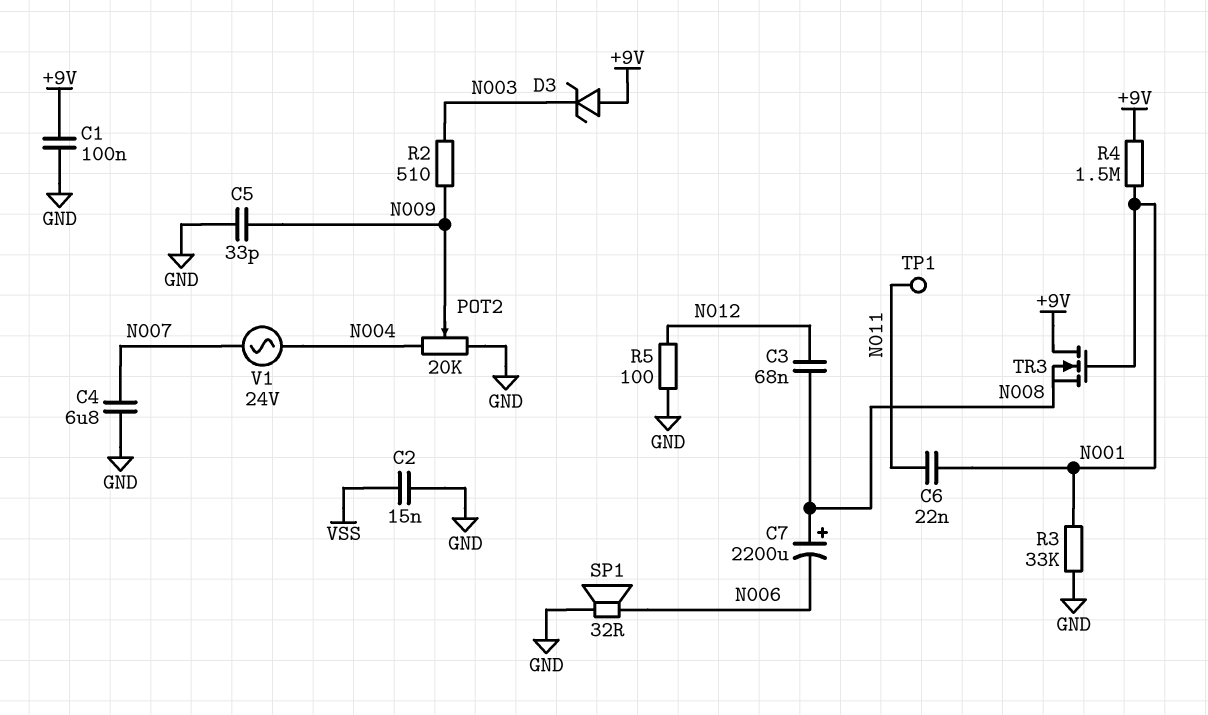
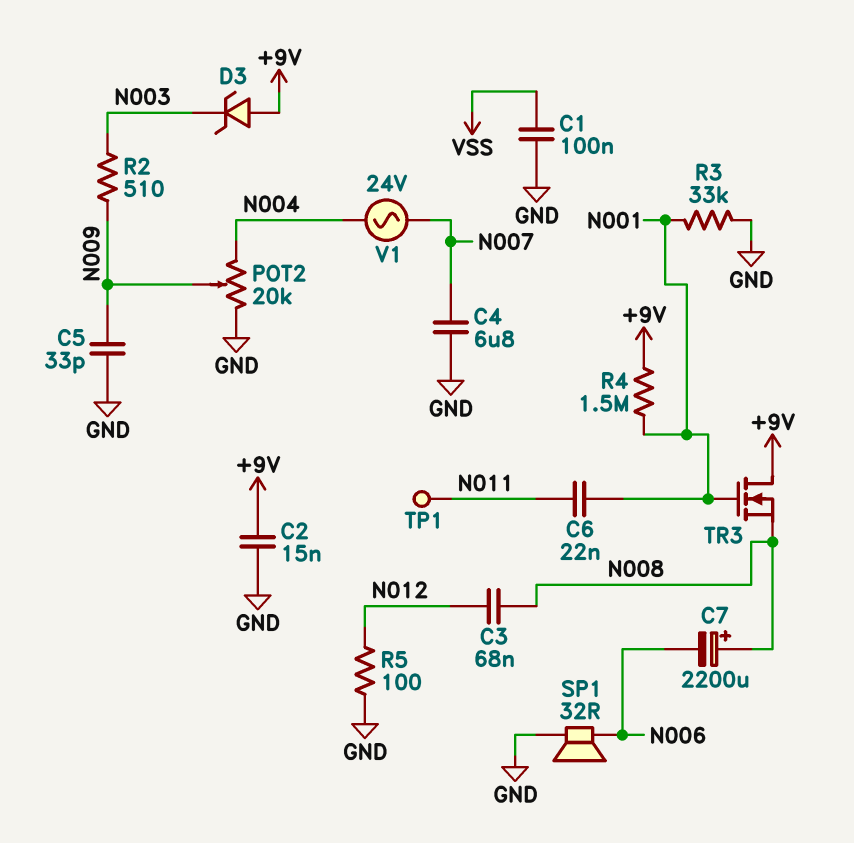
C1: 100nF (+9V, GND) -> 100nF (GND, VSS)
C2: 15nF (GND, VSS) -> 15nF (+9V, GND)

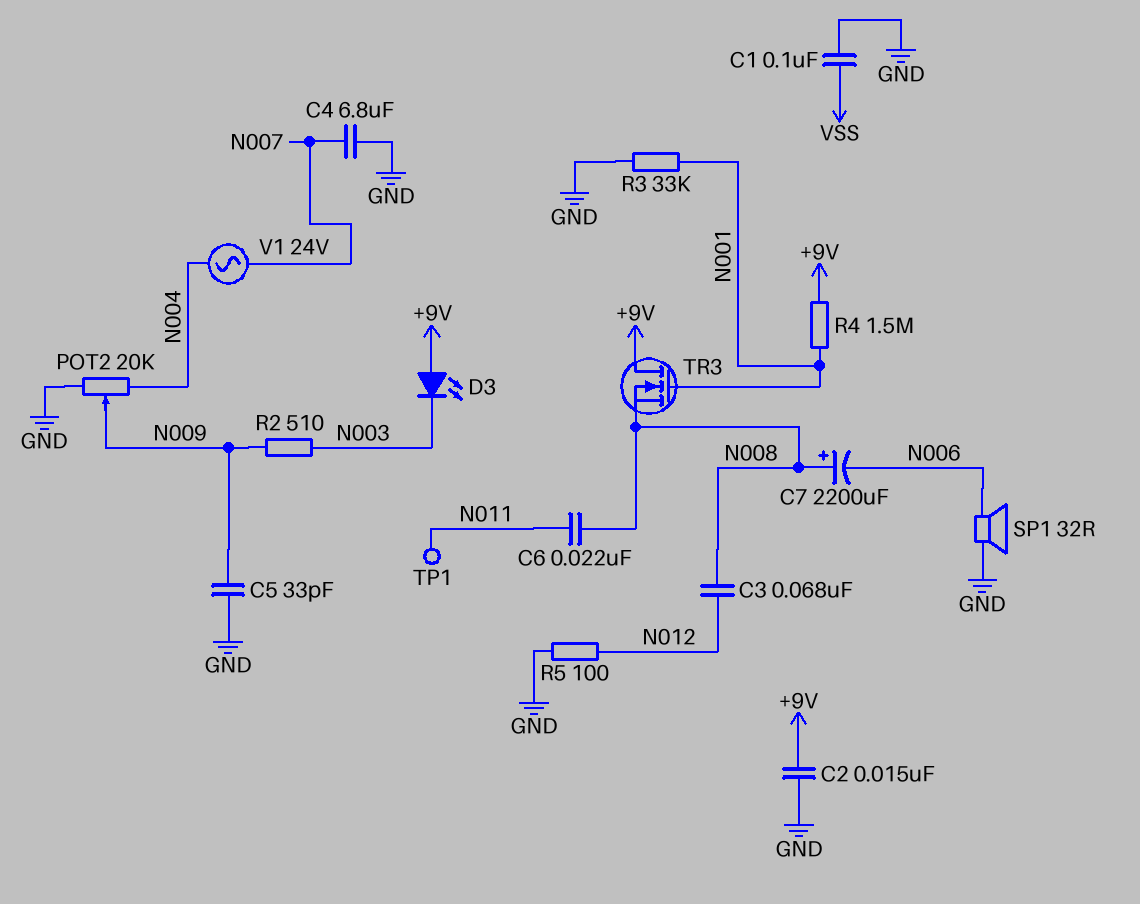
C6: 22nF (N001, N011) -> 22nF (N008, N011)
D3: zener (A +9V, K N003) -> LED (A +9V, K N003)

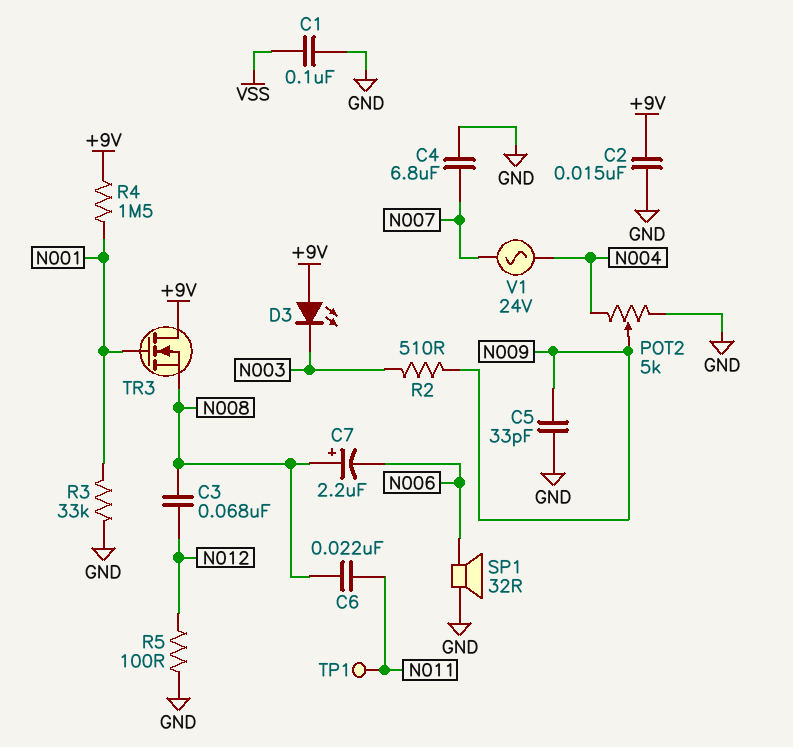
C7: 2200uF (plus N008, minus N006) -> 2.2uF (plus N008, minus N006)
POT2: 20k (GND, N004, wiper N009) -> 5k (GND, N004, wiper N009)

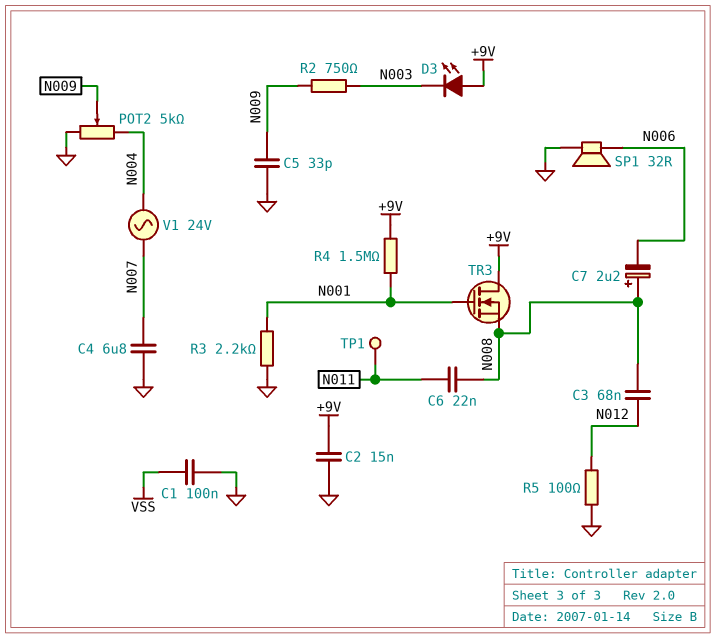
R2: 510 (N003, N009) -> 750 (N003, N009)
R3: 33k (GND, N001) -> 2.2k (GND, N001)

